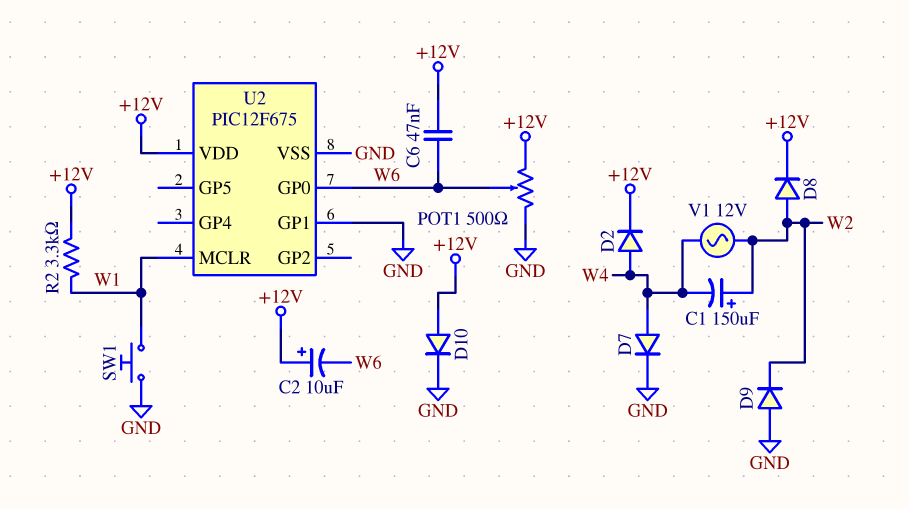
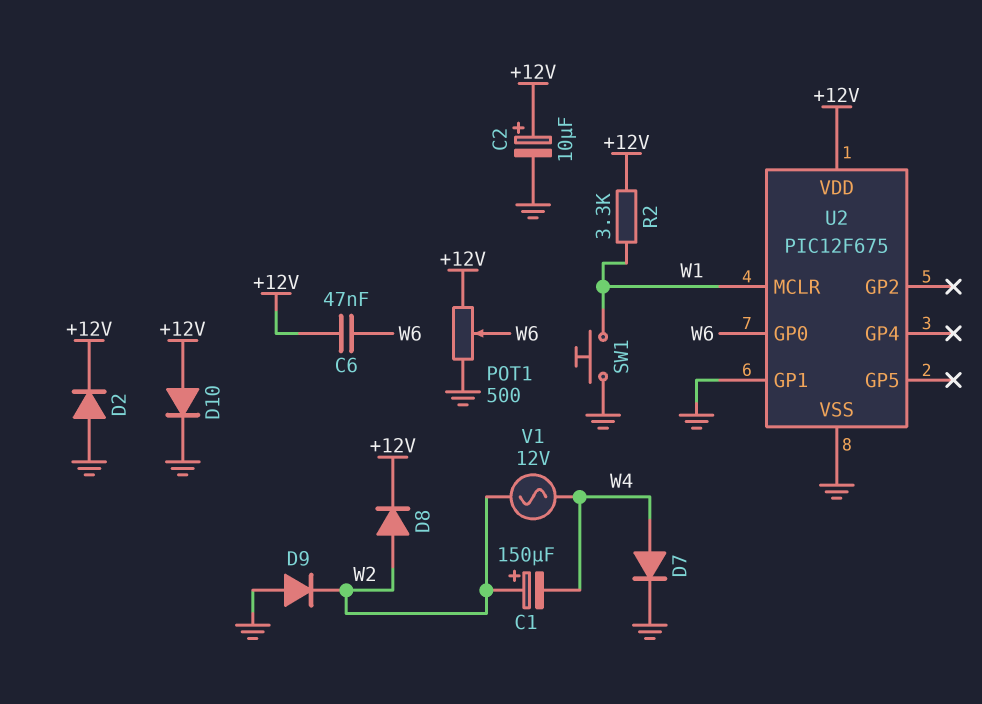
C2: 10uF (plus +12V, minus W6) -> 10uF (plus +12V, minus GND)
D2: diode (A W4, K +12V) -> diode (A GND, K +12V)

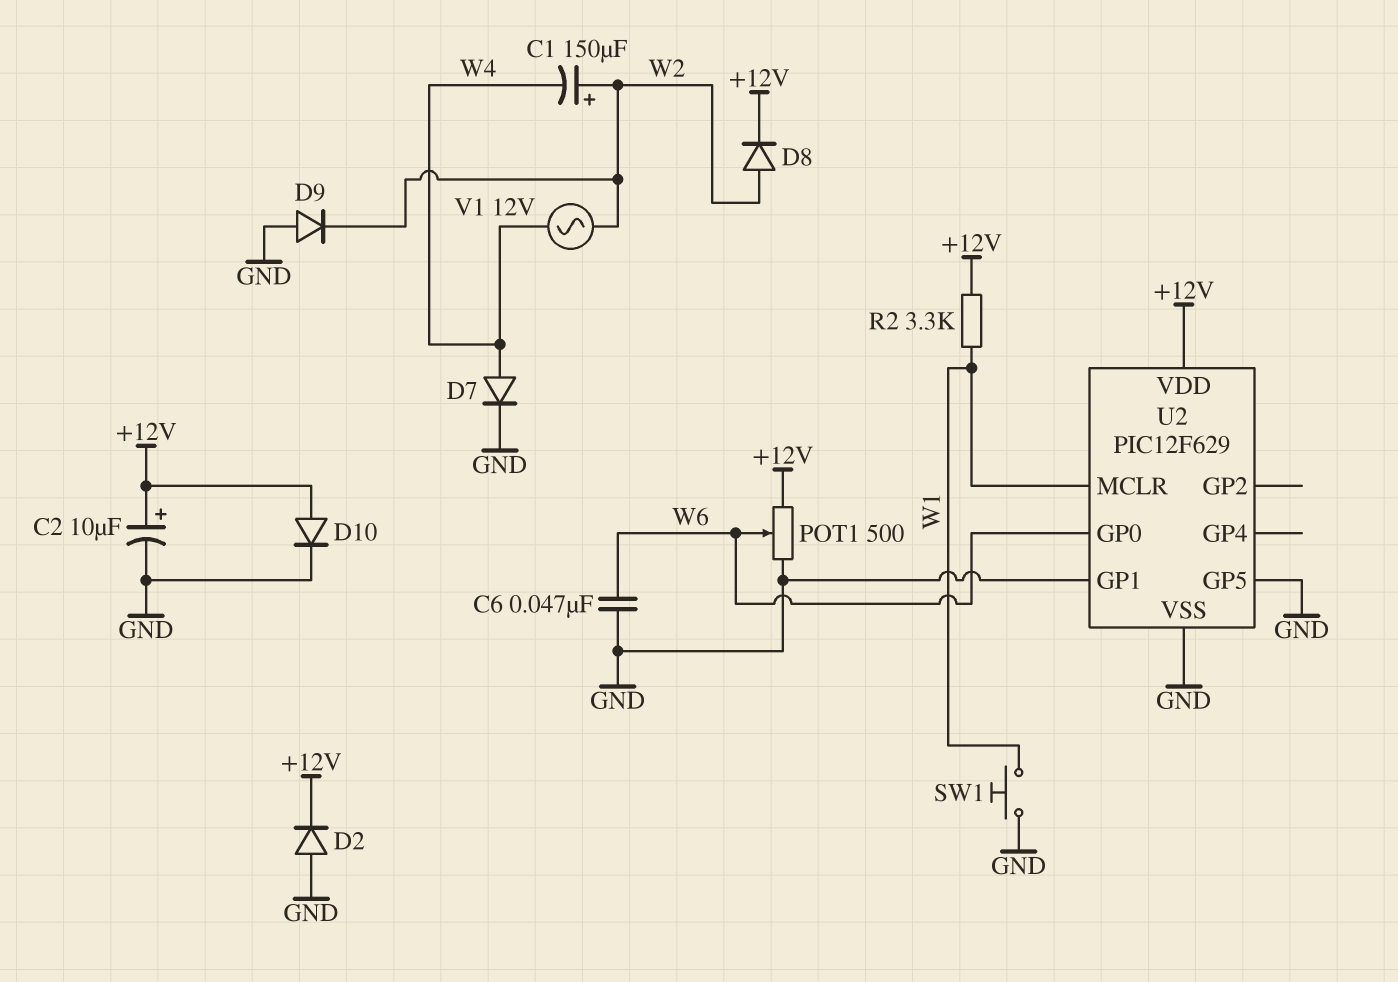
C6: 47nF (+12V, W6) -> 47nF (GND, W6)
U2: PIC12F675 -> PIC12F629
U2 pin GP5: none -> GND

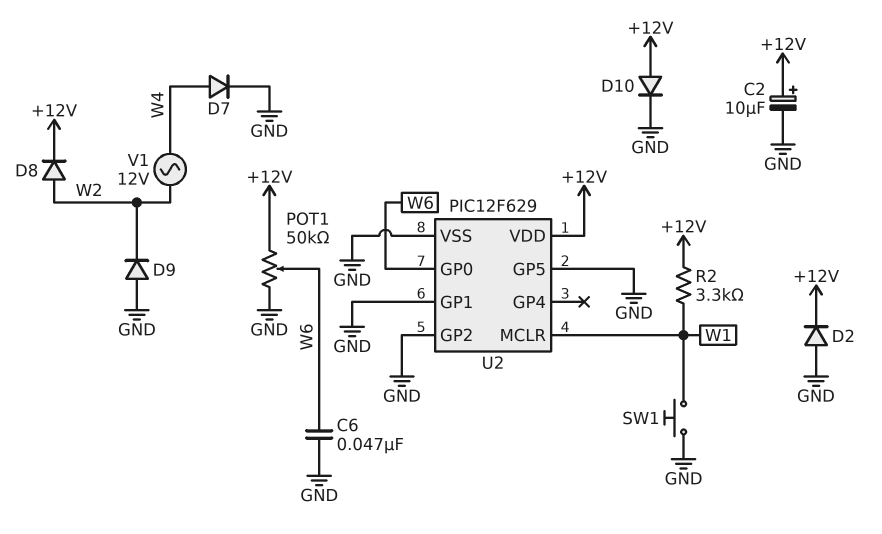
C1: 150uF (plus W2, minus W4) -> none
POT1: 500 (+12V, GND, wiper W6) -> 50k (+12V, GND, wiper W6)
U2 pin GP2: none -> GND

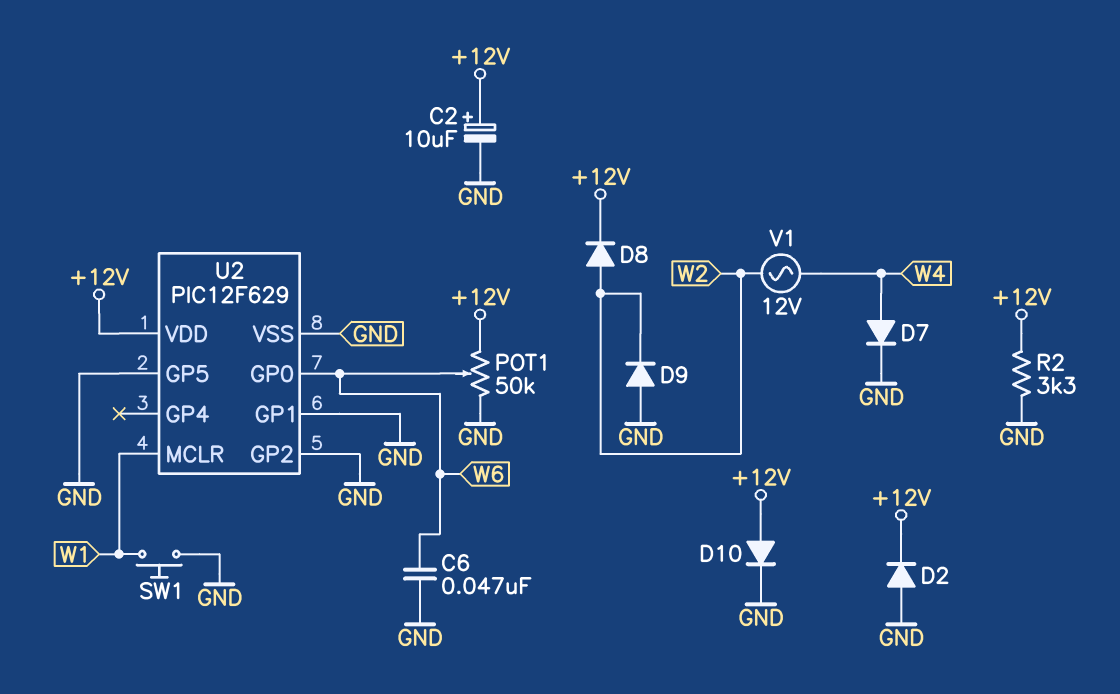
R2: 3.3k (+12V, W1) -> 3.3k (+12V, GND)

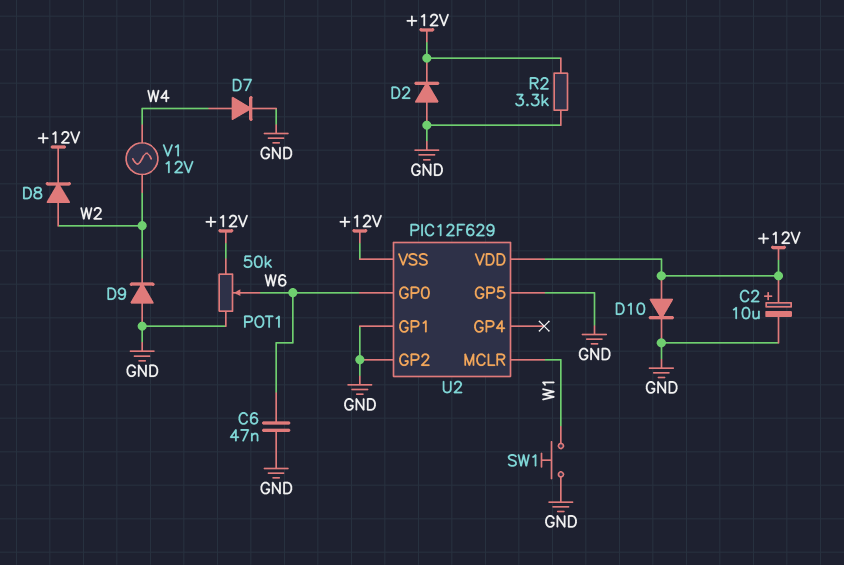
U2 pin VSS: GND -> +12V

